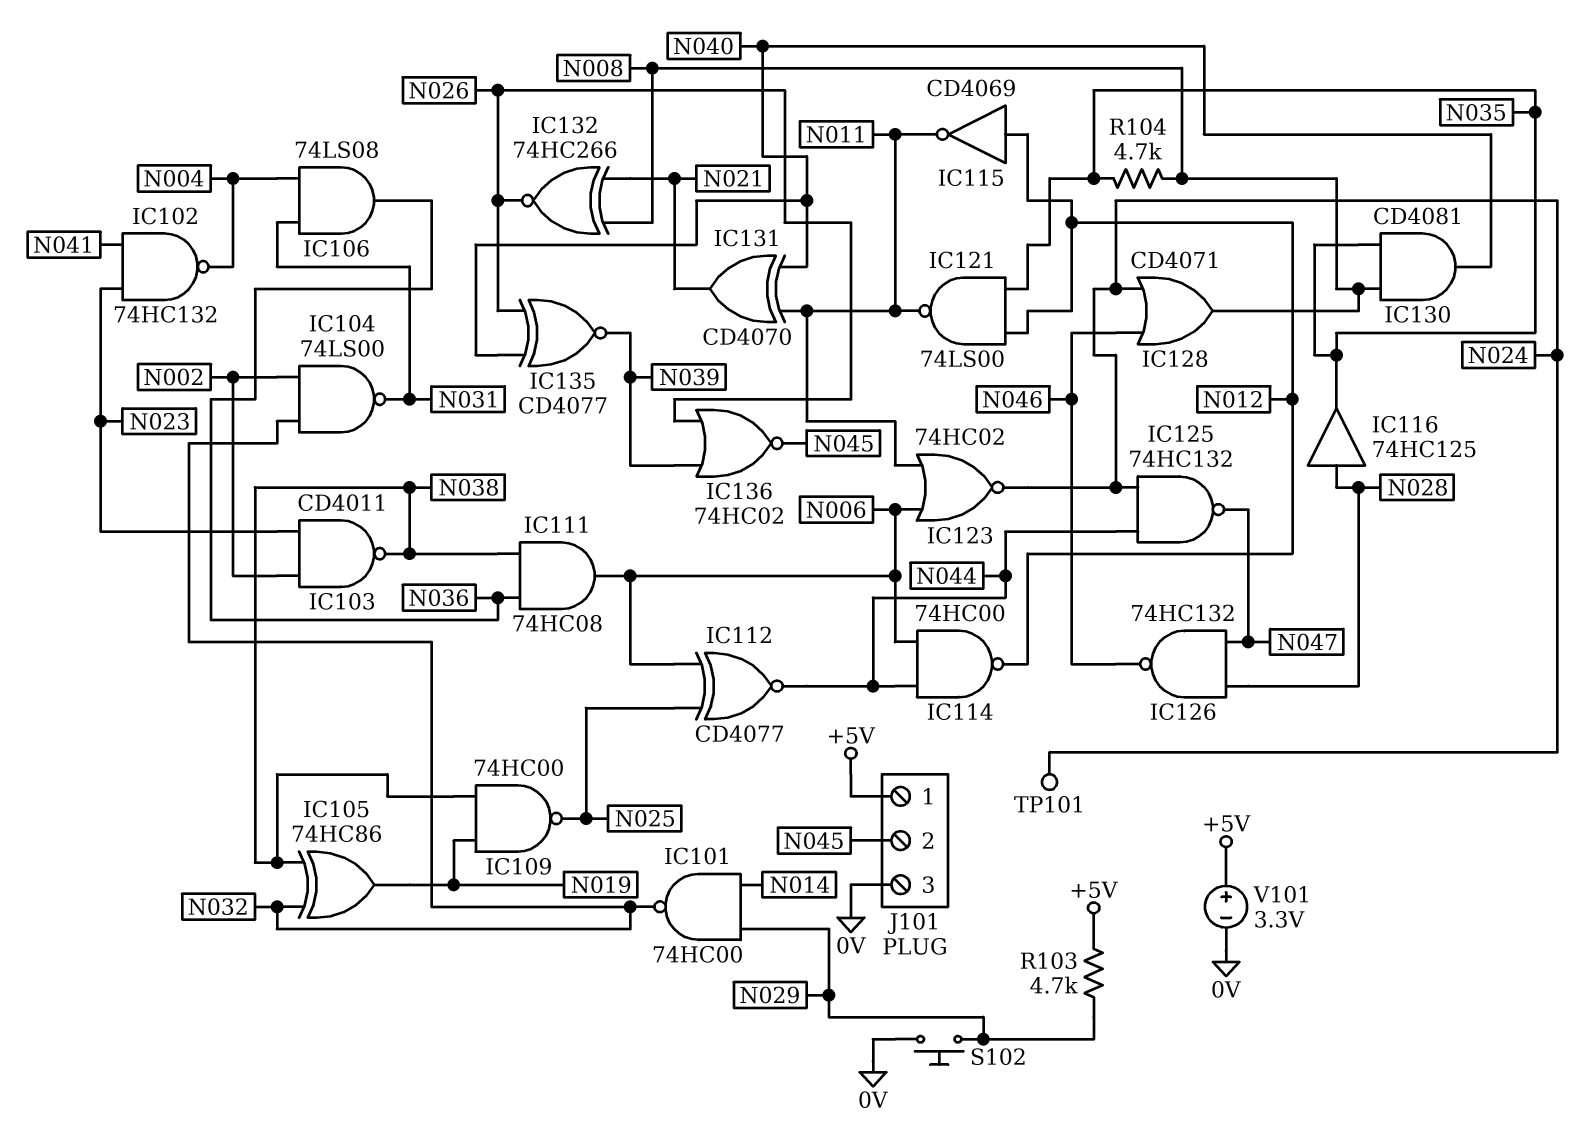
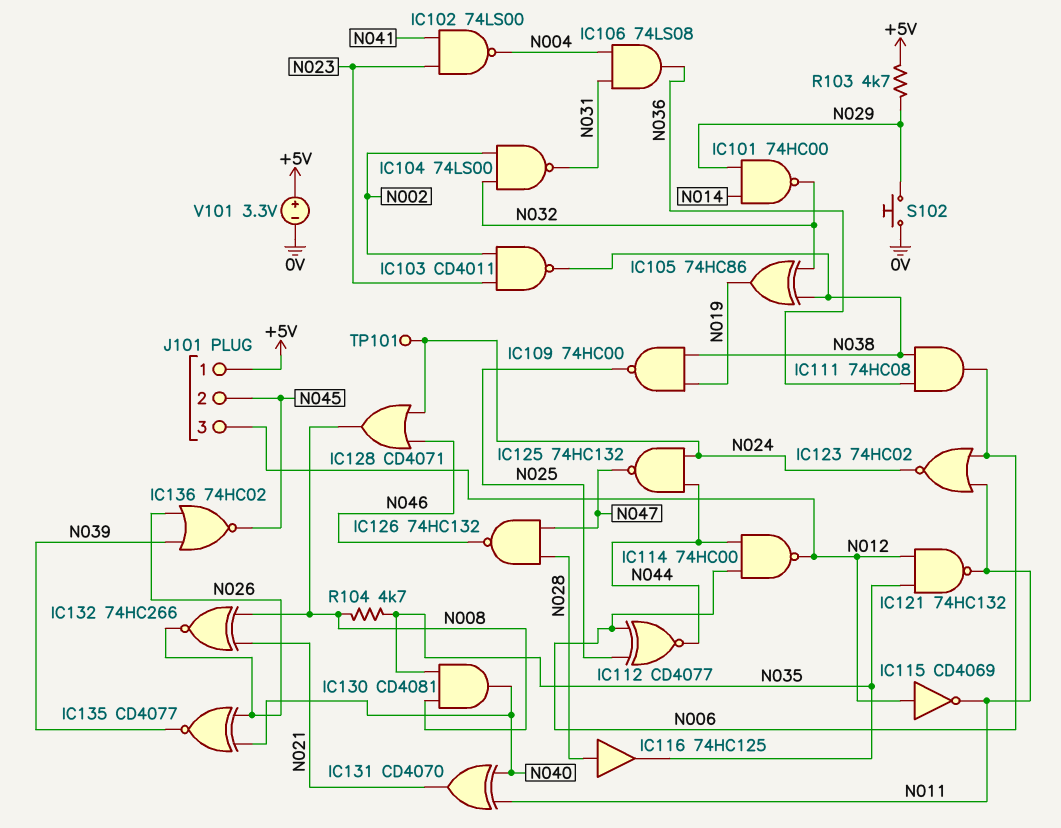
IC102: NAND 74HC132 (in N023, in N041, out N004) -> NAND 74LS00 (in N023, in N041, out N004)
IC121: NAND 74LS00 (in N012, in N035, out N011) -> NAND 74HC132 (in N012, in N035, out N011)
J101 pin 3: 0V -> N012

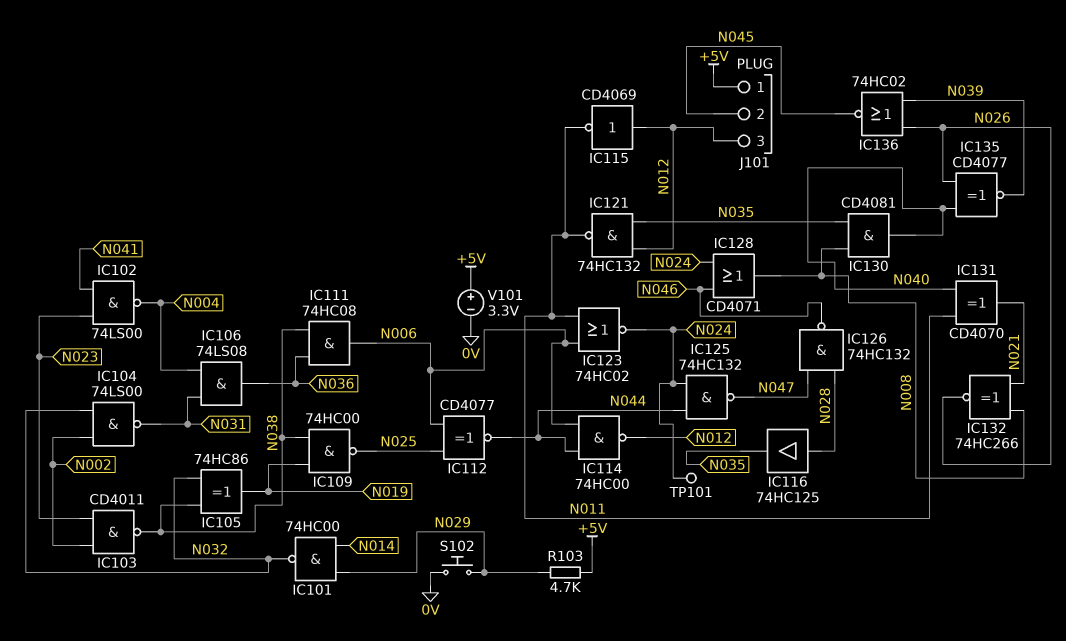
R104: 4.7k (N008, N035) -> none

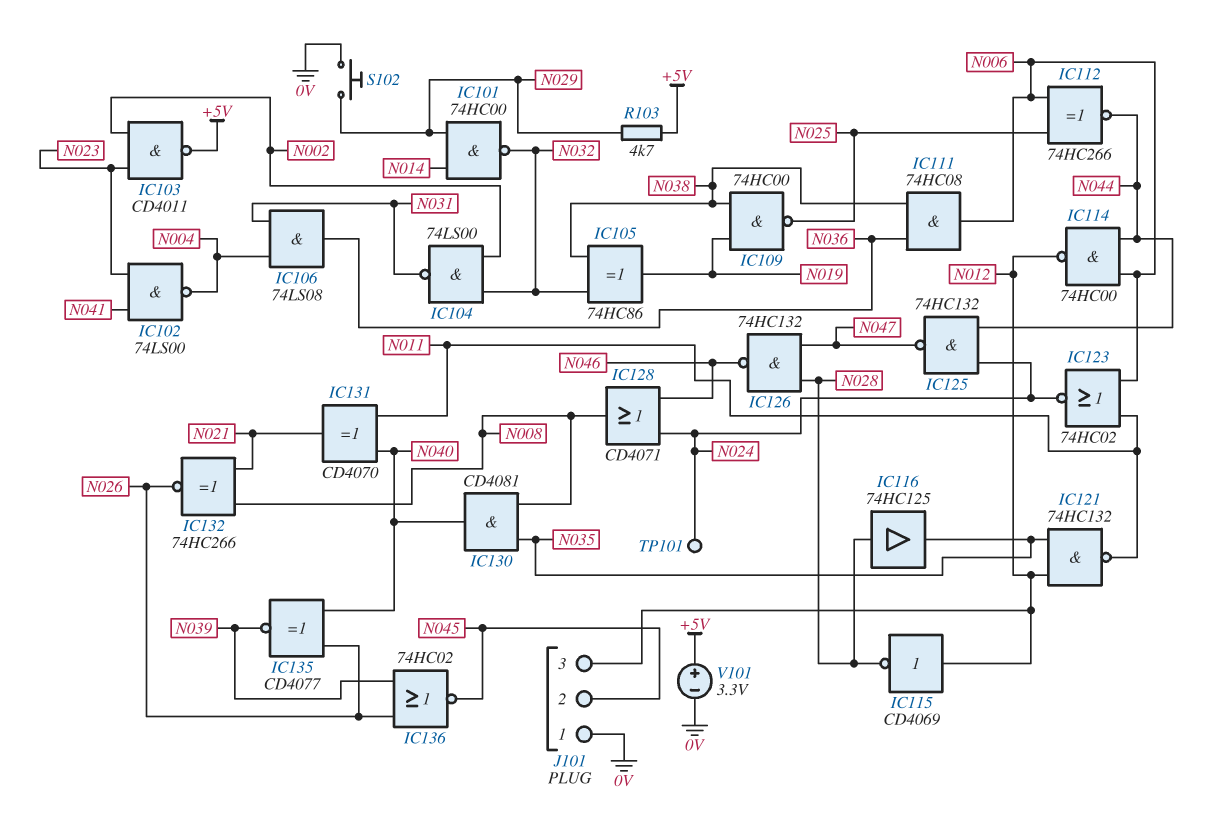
IC103: NAND CD4011 (in N002, in N023, out N038) -> NAND CD4011 (in N002, in N023, out +5V)
IC112: XNOR CD4077 (in N006, in N025, out N044) -> XNOR 74HC266 (in N006, in N025, out N044)
IC115: NOT CD4069 (in N012, out N011) -> NOT CD4069 (in N012, out N028)
J101 pin 1: +5V -> 0V

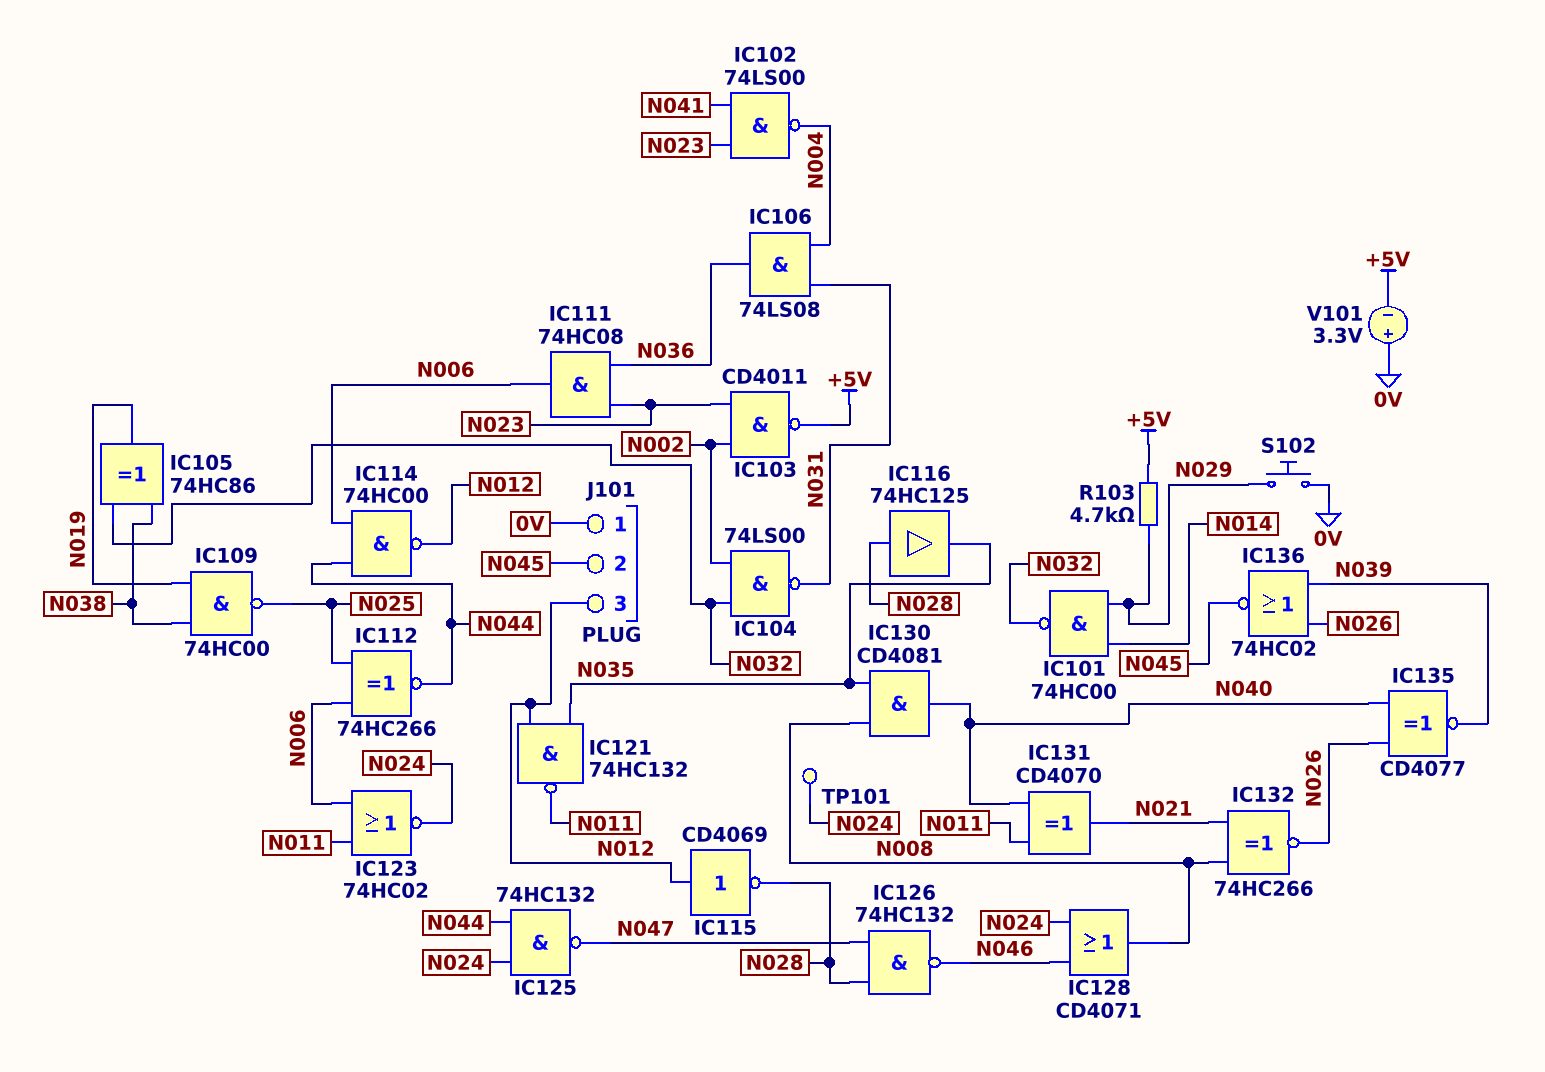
IC111: AND 74HC08 (in N036, in N038, out N006) -> AND 74HC08 (in N023, in N036, out N006)
V101: 3.3V (plus +5V, minus 0V) -> 3.3V (plus 0V, minus +5V)

